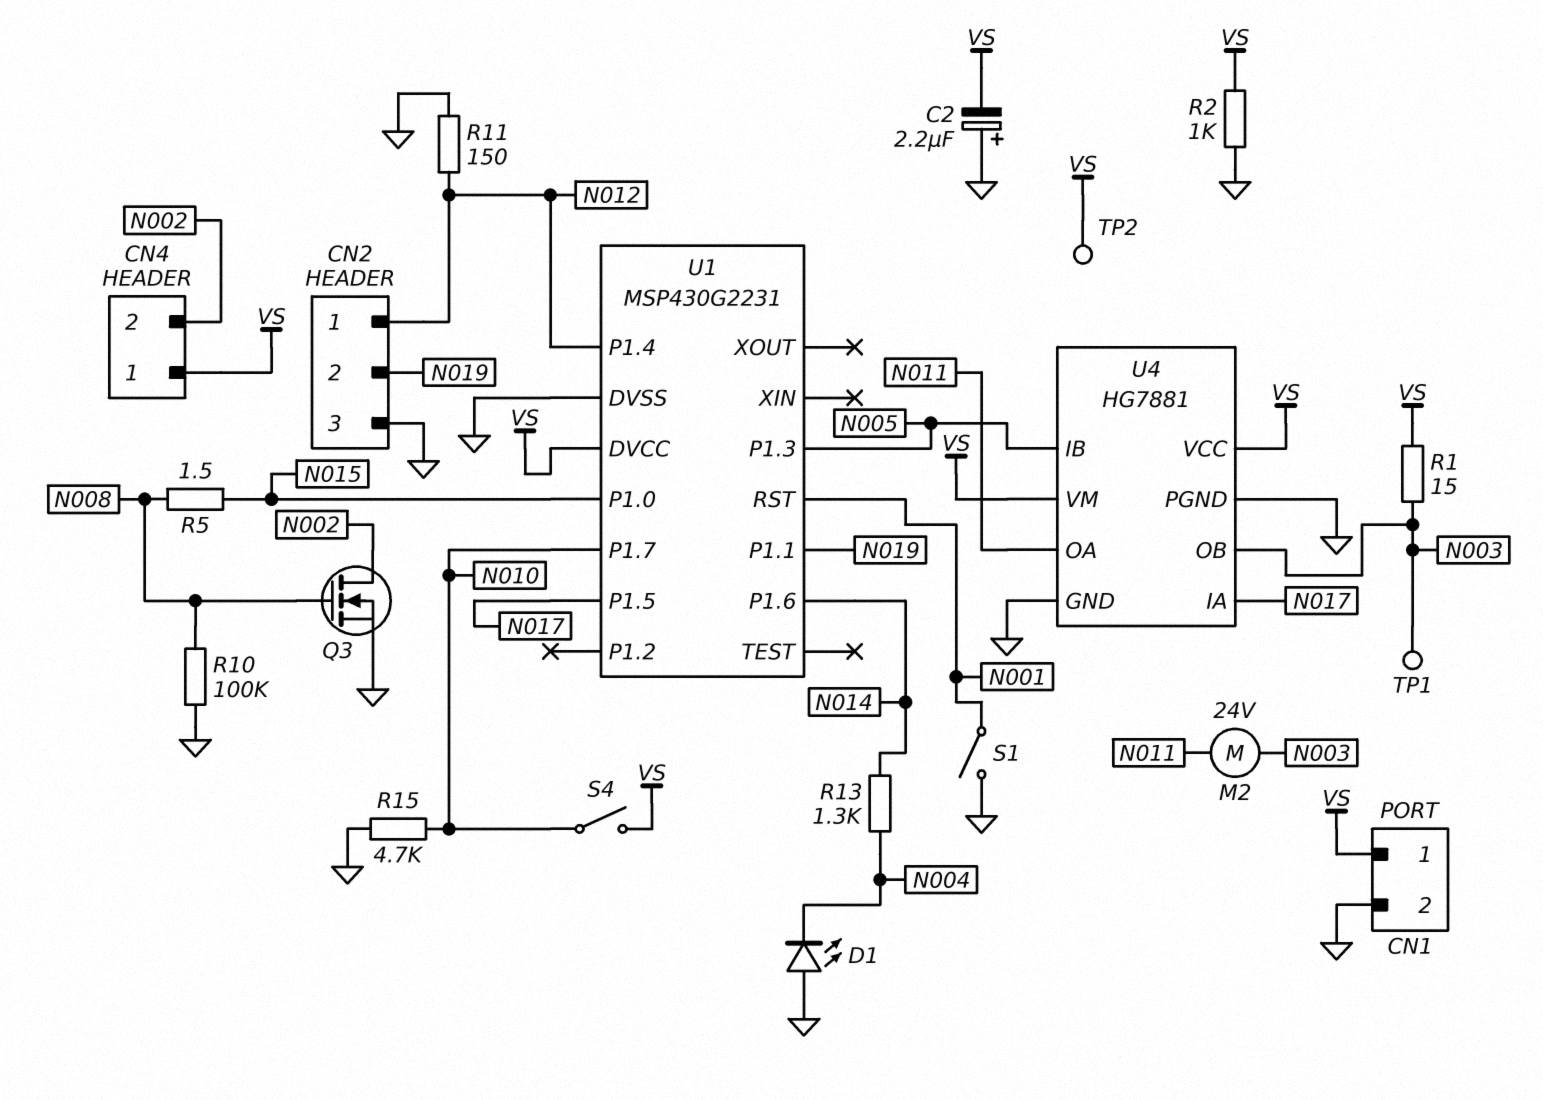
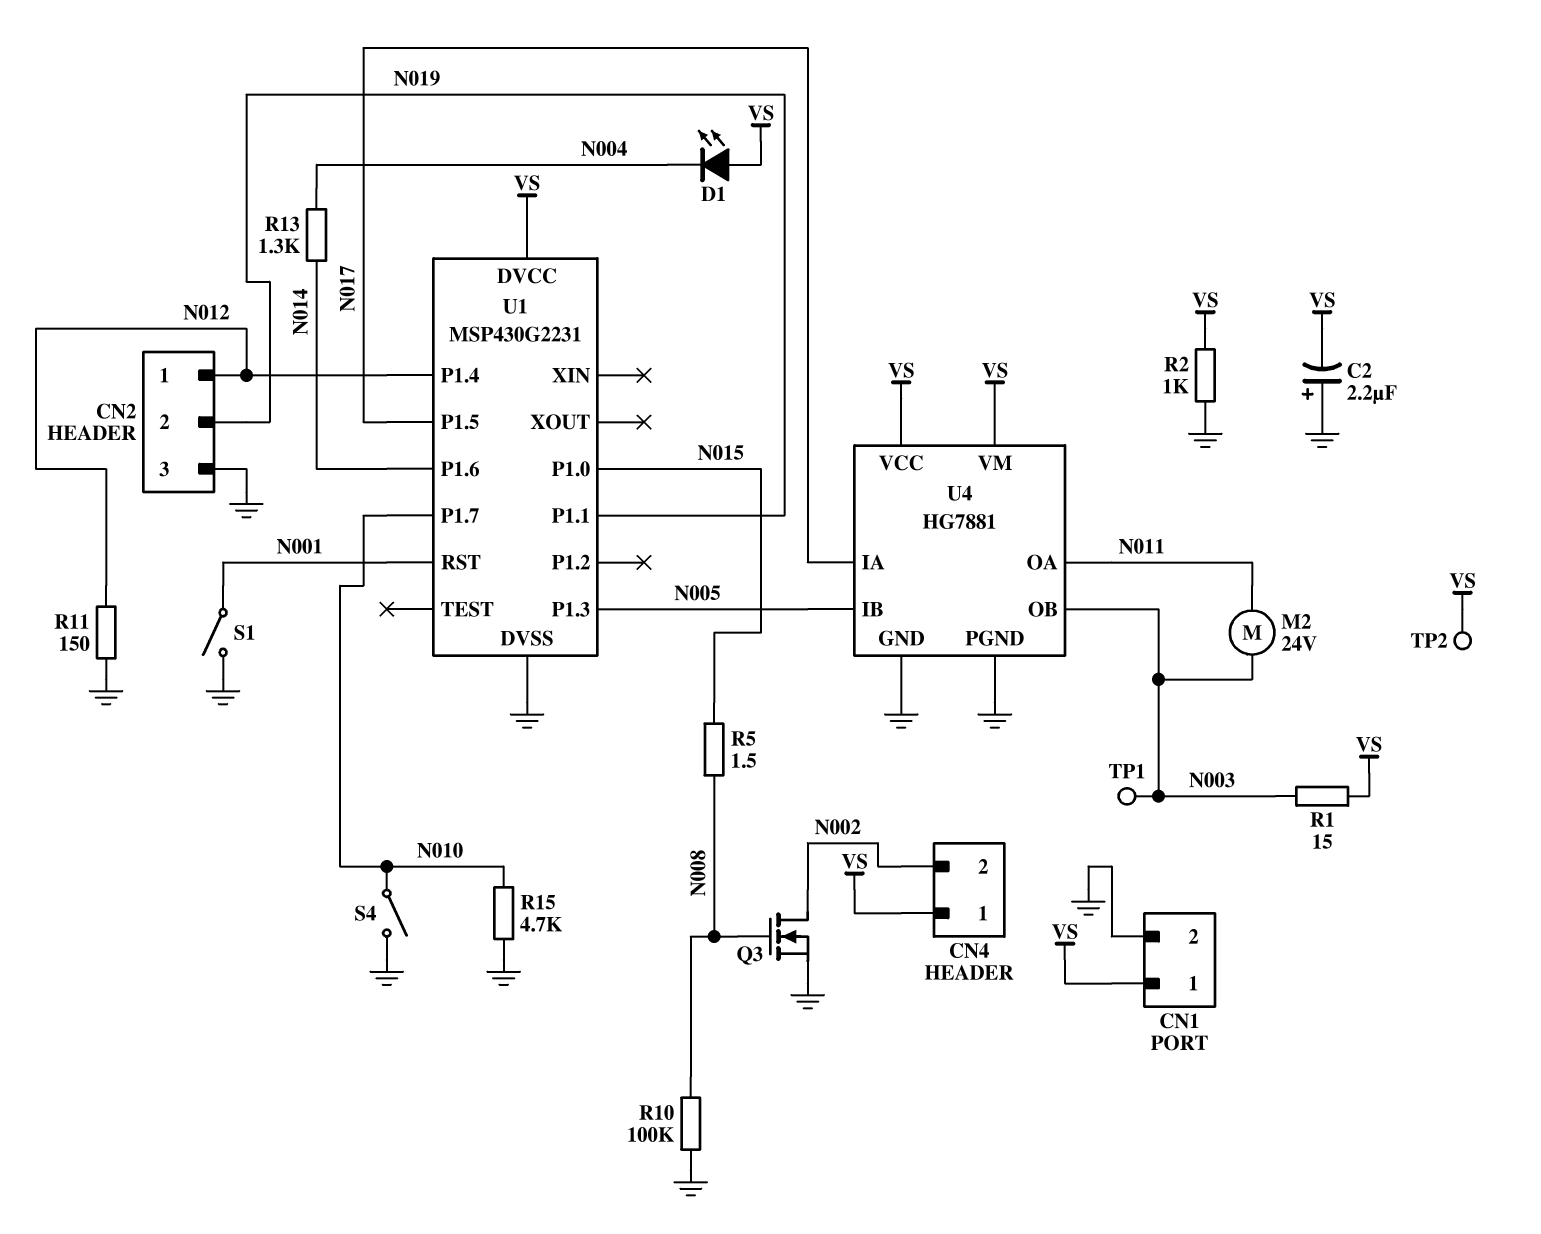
D1: LED (A GND, K N004) -> LED (A VS, K N004)
S4: switch (N010, VS) -> switch (GND, N010)

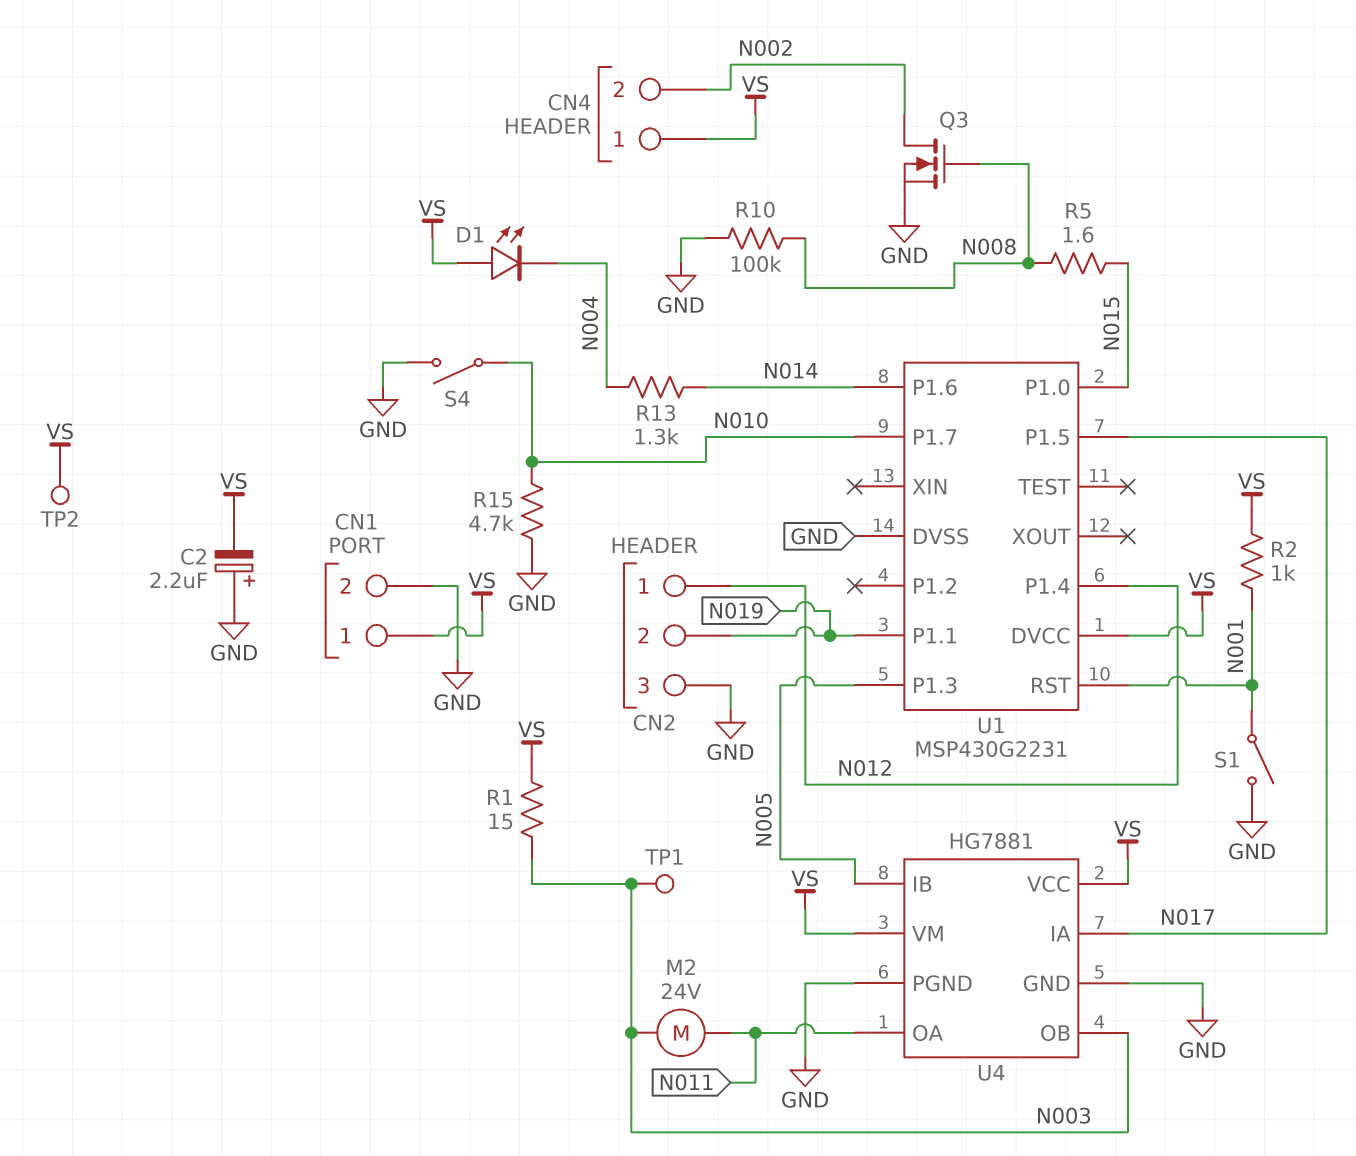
R2: 1k (GND, VS) -> 1k (N001, VS)
R5: 1.5 (N008, N015) -> 1.6 (N008, N015)
R11: 150 (GND, N012) -> none

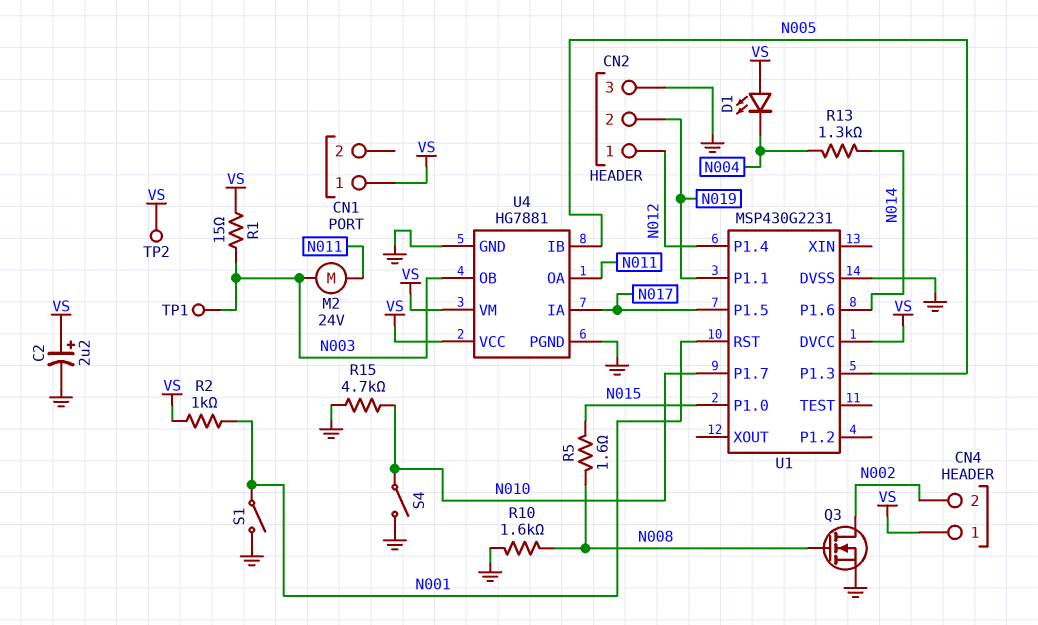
C2: 2.2uF (plus GND, minus VS) -> 2.2uF (plus VS, minus GND)
CN1 pin 2: GND -> none
R10: 100k (GND, N008) -> 1.6k (GND, N008)

